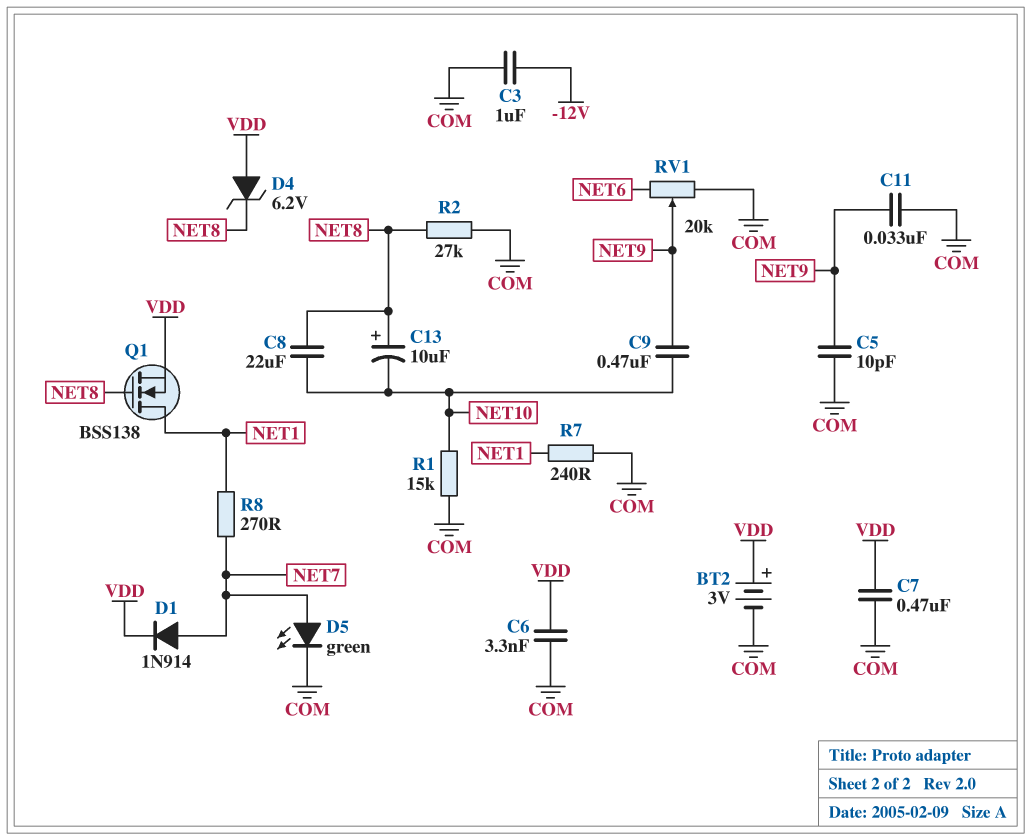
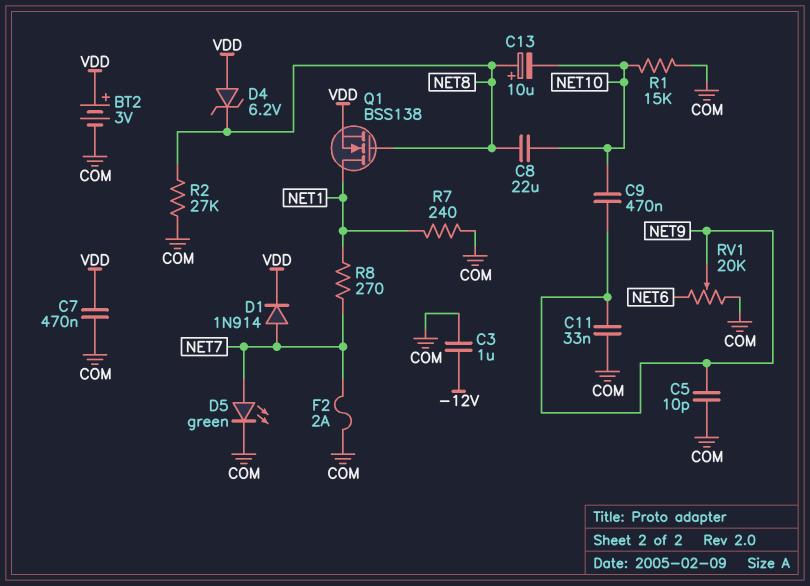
C6: 3.3nF (COM, VDD) -> none
F2: none -> 2A (COM, NET7)

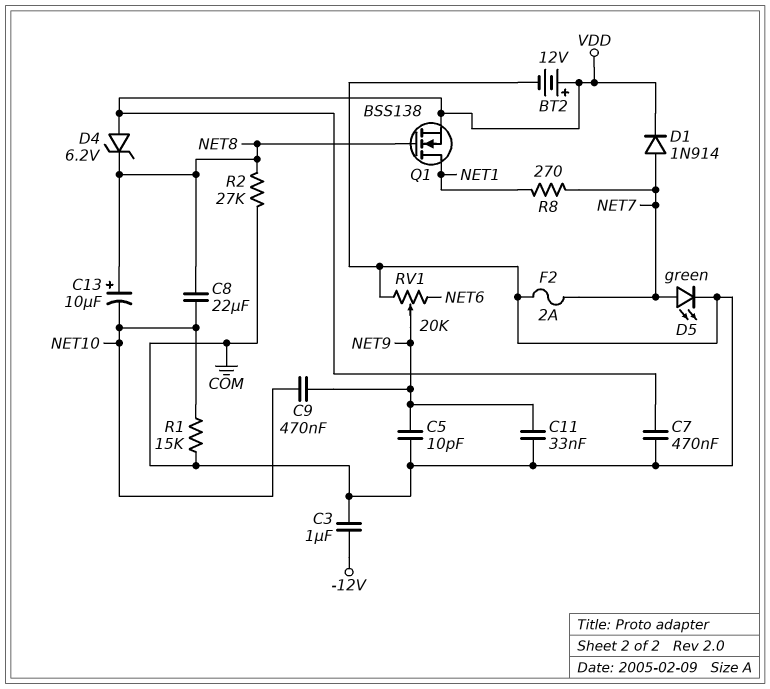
BT2: 3V (plus VDD, minus COM) -> 12V (plus VDD, minus COM)
R7: 240 (COM, NET1) -> none

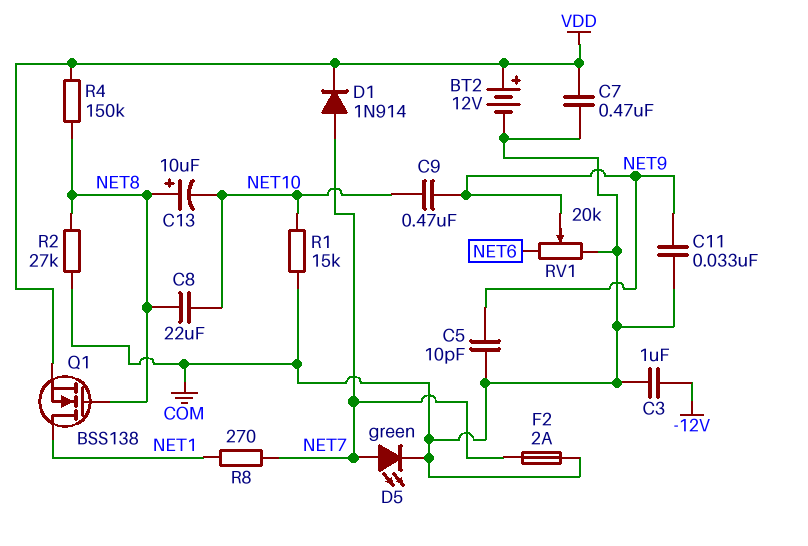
D4: zener 6.2V (A VDD, K NET8) -> none
R4: none -> 150k (NET8, VDD)

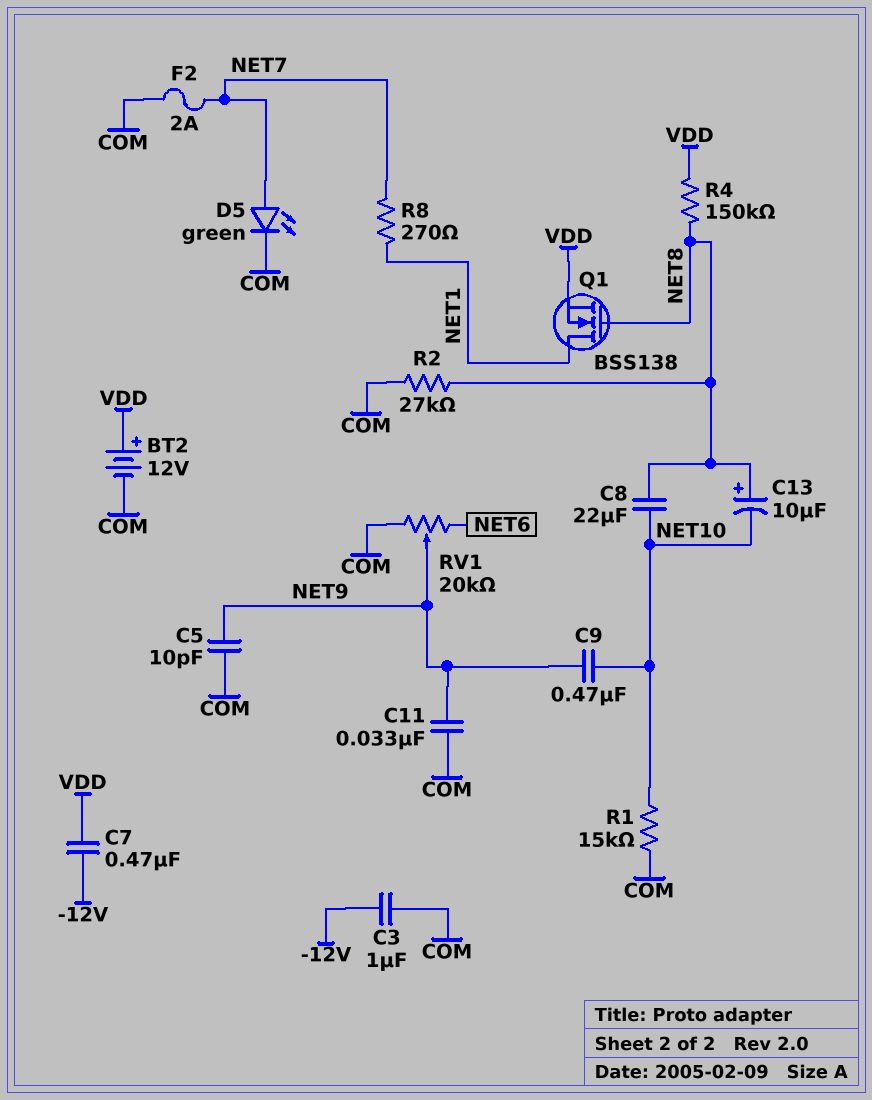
C7: 470nF (COM, VDD) -> 470nF (-12V, VDD)
D1: diode 1N914 (A NET7, K VDD) -> none

